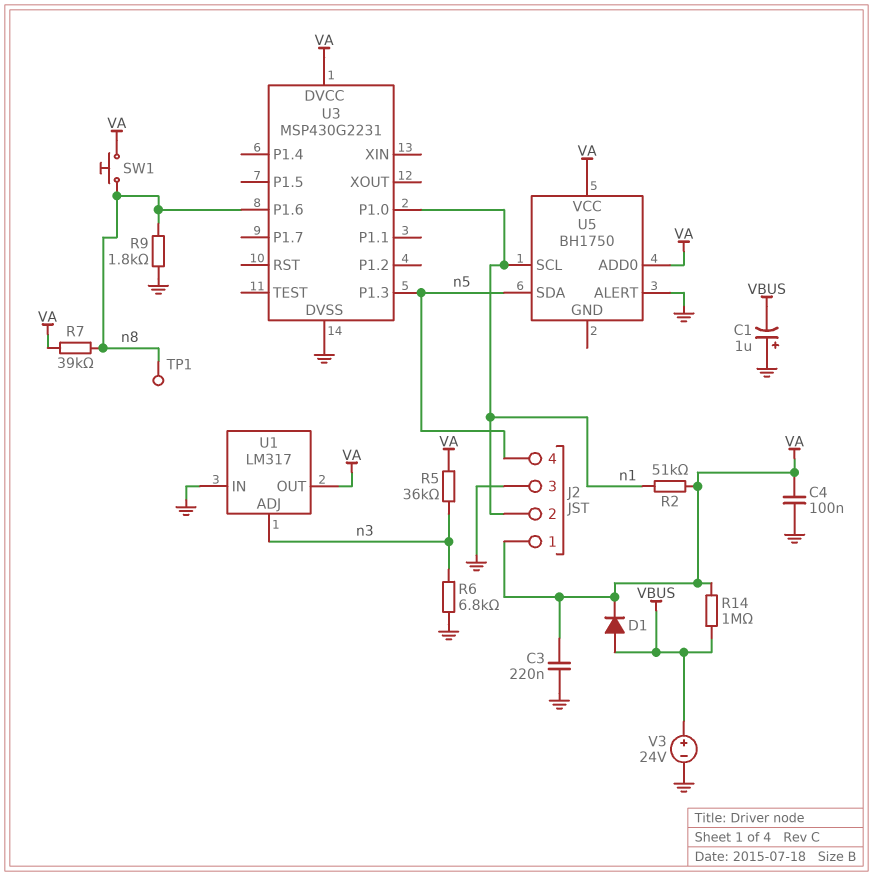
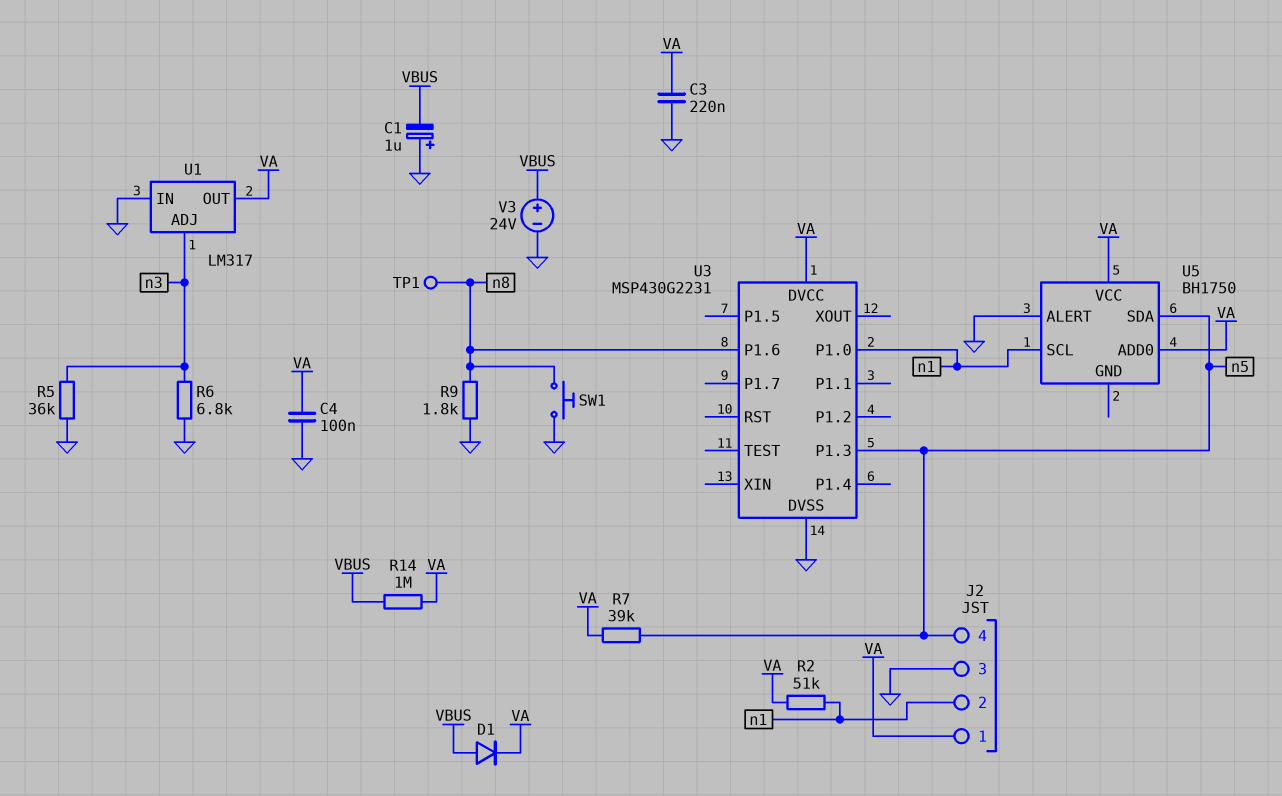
R5: 36k (VA, n3) -> 36k (GND, n3)
R7: 39k (VA, n8) -> 39k (VA, n5)
SW1: button (VA, n8) -> button (GND, n8)

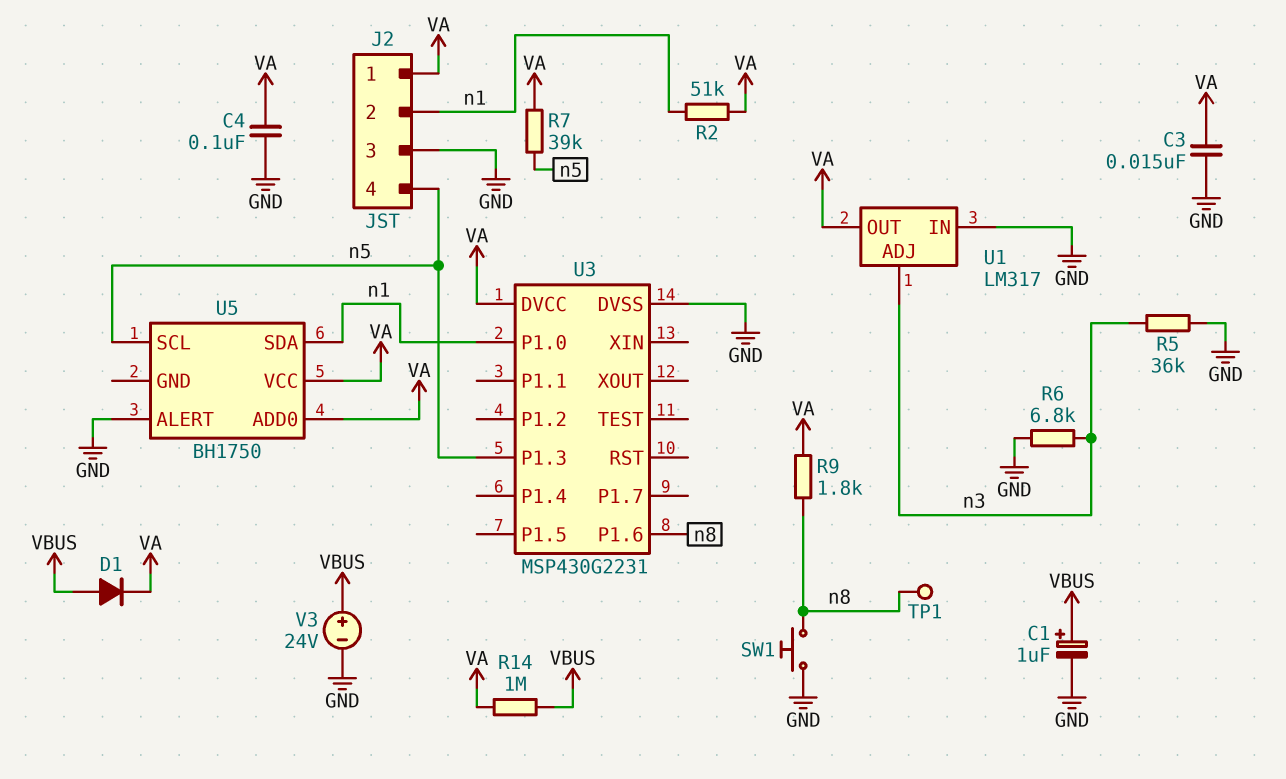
C1: 1uF (plus GND, minus VBUS) -> 1uF (plus VBUS, minus GND)
C3: 220nF (GND, VA) -> 15nF (GND, VA)
R9: 1.8k (GND, n8) -> 1.8k (VA, n8)
U5 pin SCL: n1 -> n5
U5 pin SDA: n5 -> n1

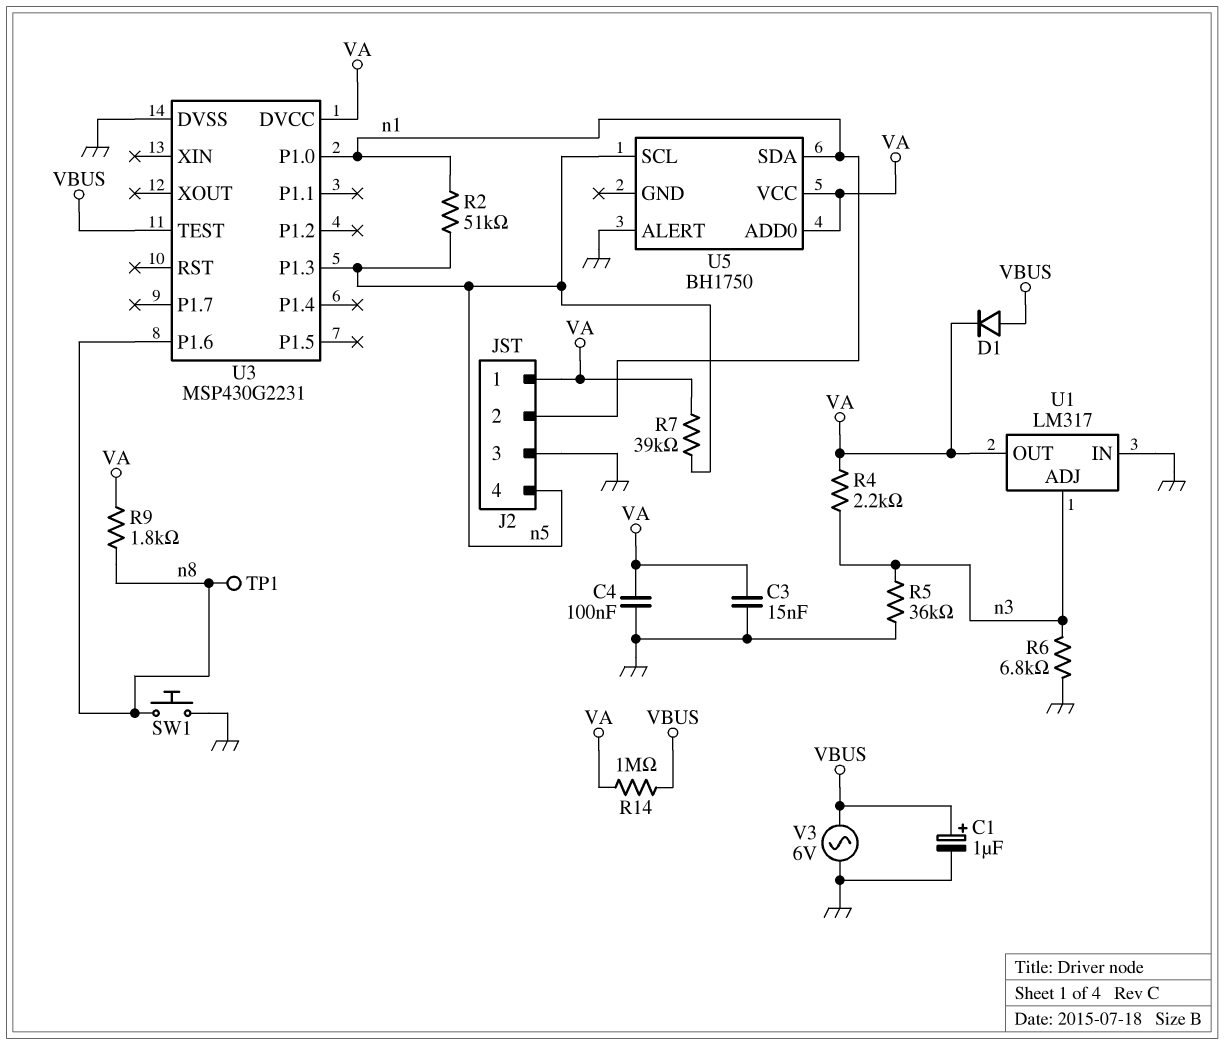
R2: 51k (VA, n1) -> 51k (n1, n5)
R4: none -> 2.2k (VA, n3)
U3 pin TEST: none -> VBUS
V3: 24V (plus VBUS, minus GND) -> AC 6V (GND, VBUS)

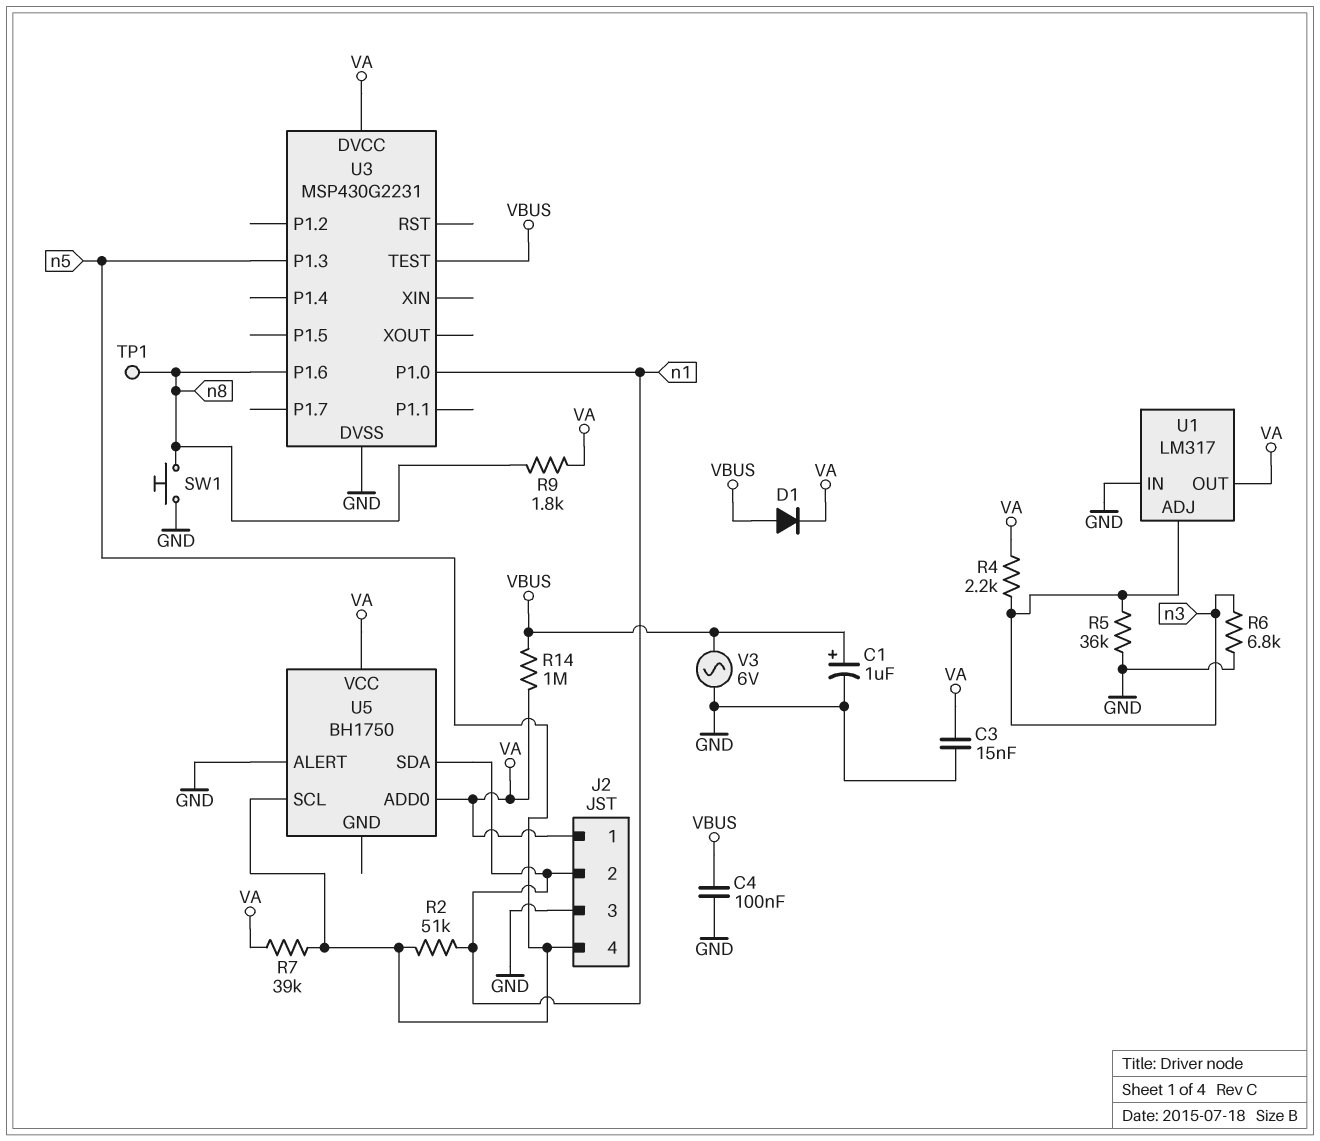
C4: 100nF (GND, VA) -> 100nF (GND, VBUS)

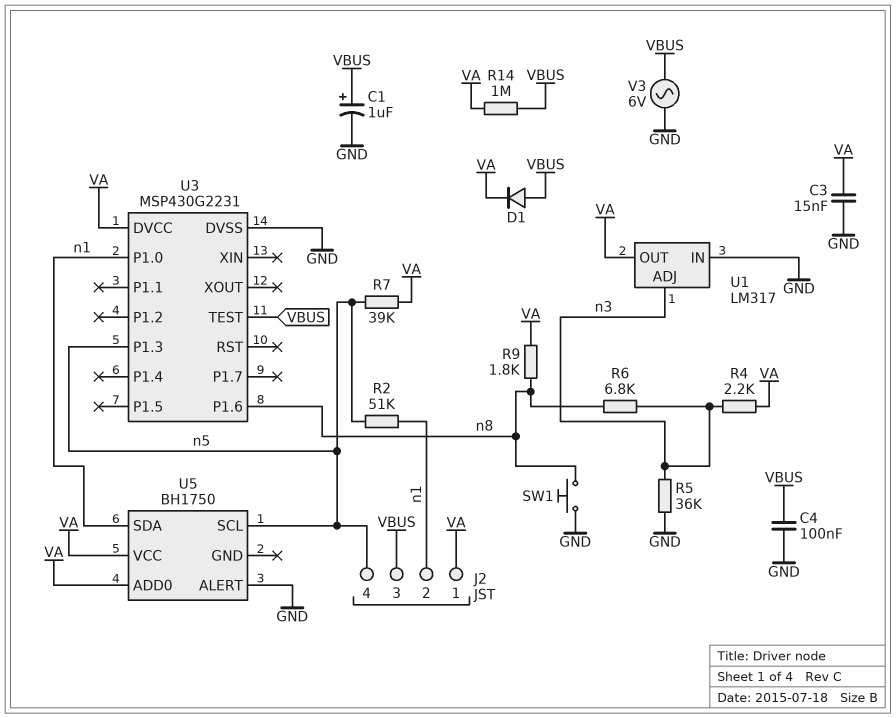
J2 pin 3: GND -> VBUS
R6: 6.8k (GND, n3) -> 6.8k (n3, n8)
TP1: test point (n8) -> none

